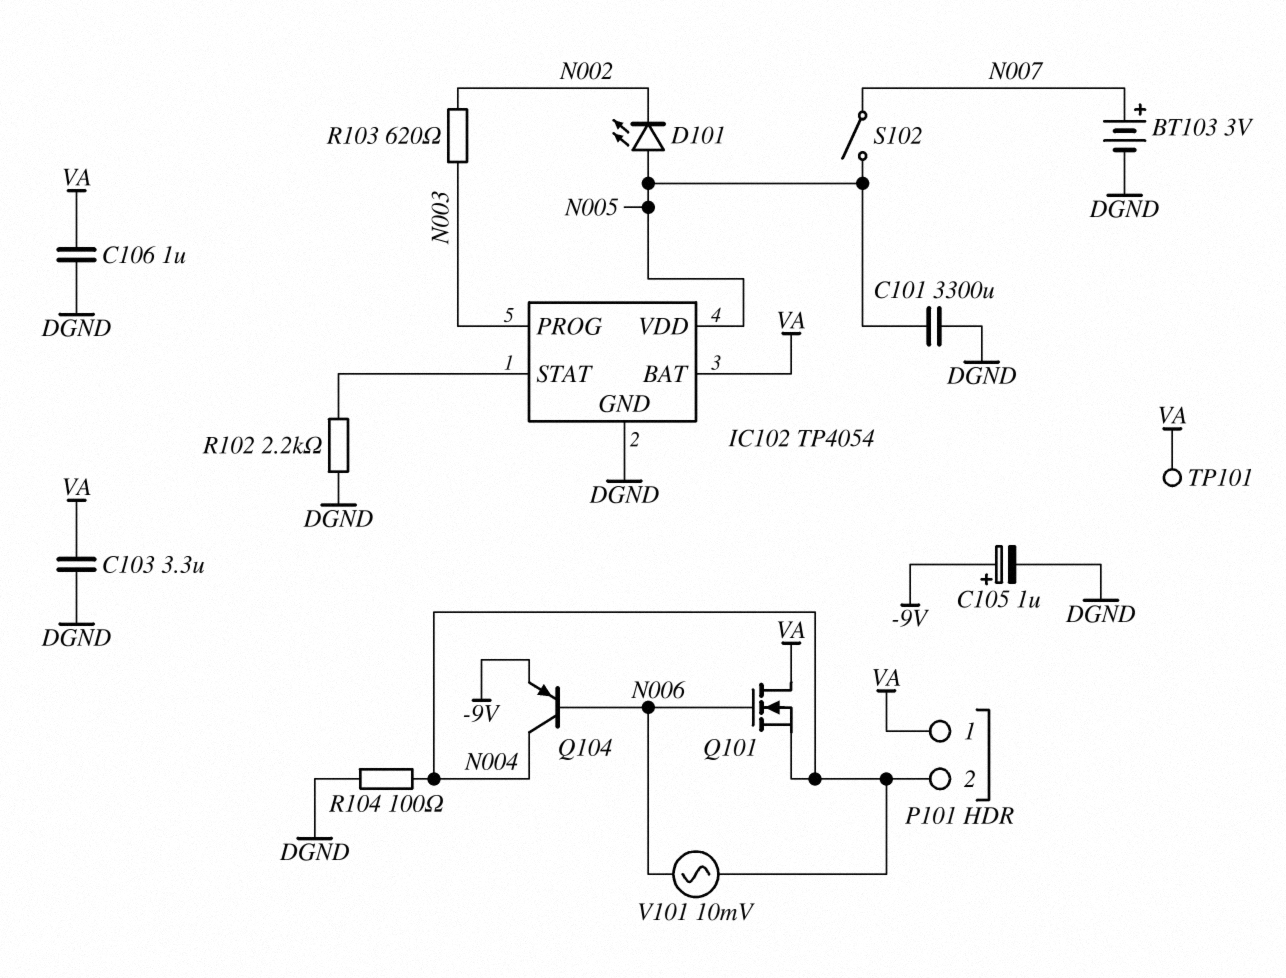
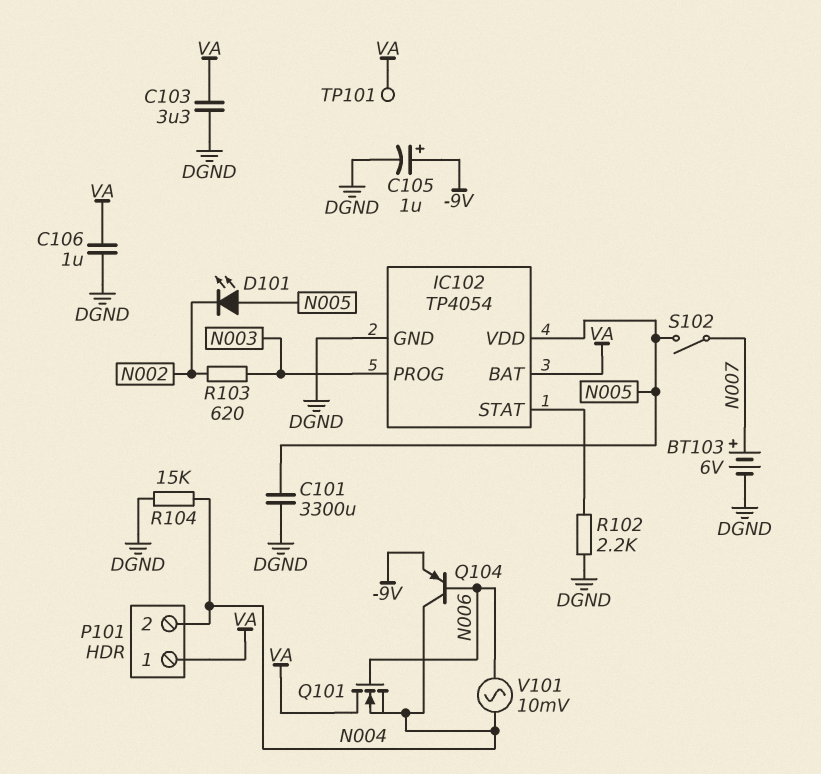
BT103: 3V (plus N007, minus DGND) -> 6V (plus N007, minus DGND)
R104: 100 (DGND, N004) -> 15k (DGND, N004)

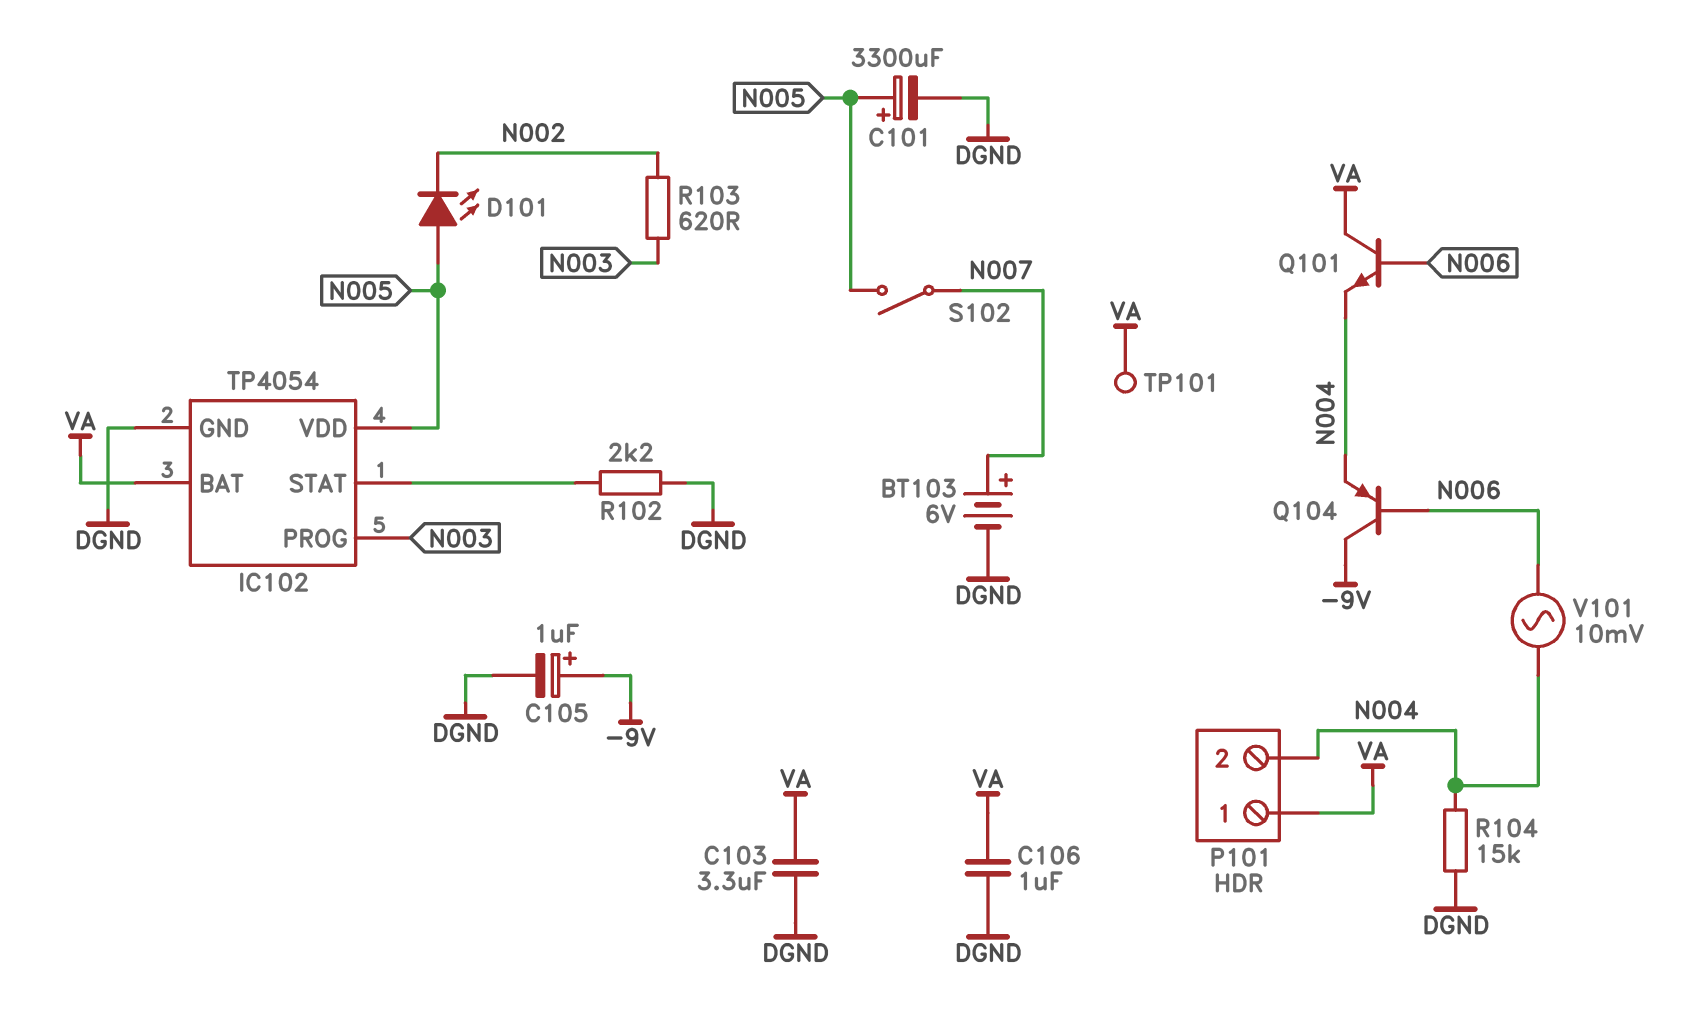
C101: 3300uF (DGND, N005) -> 3300uF (plus N005, minus DGND)
Q101: NMOS (G N006, D VA, S N004) -> NPN (B N006, C VA, E N004)
Q104: PNP (B N006, C N004, E -9V) -> PNP (B N006, C -9V, E N004)

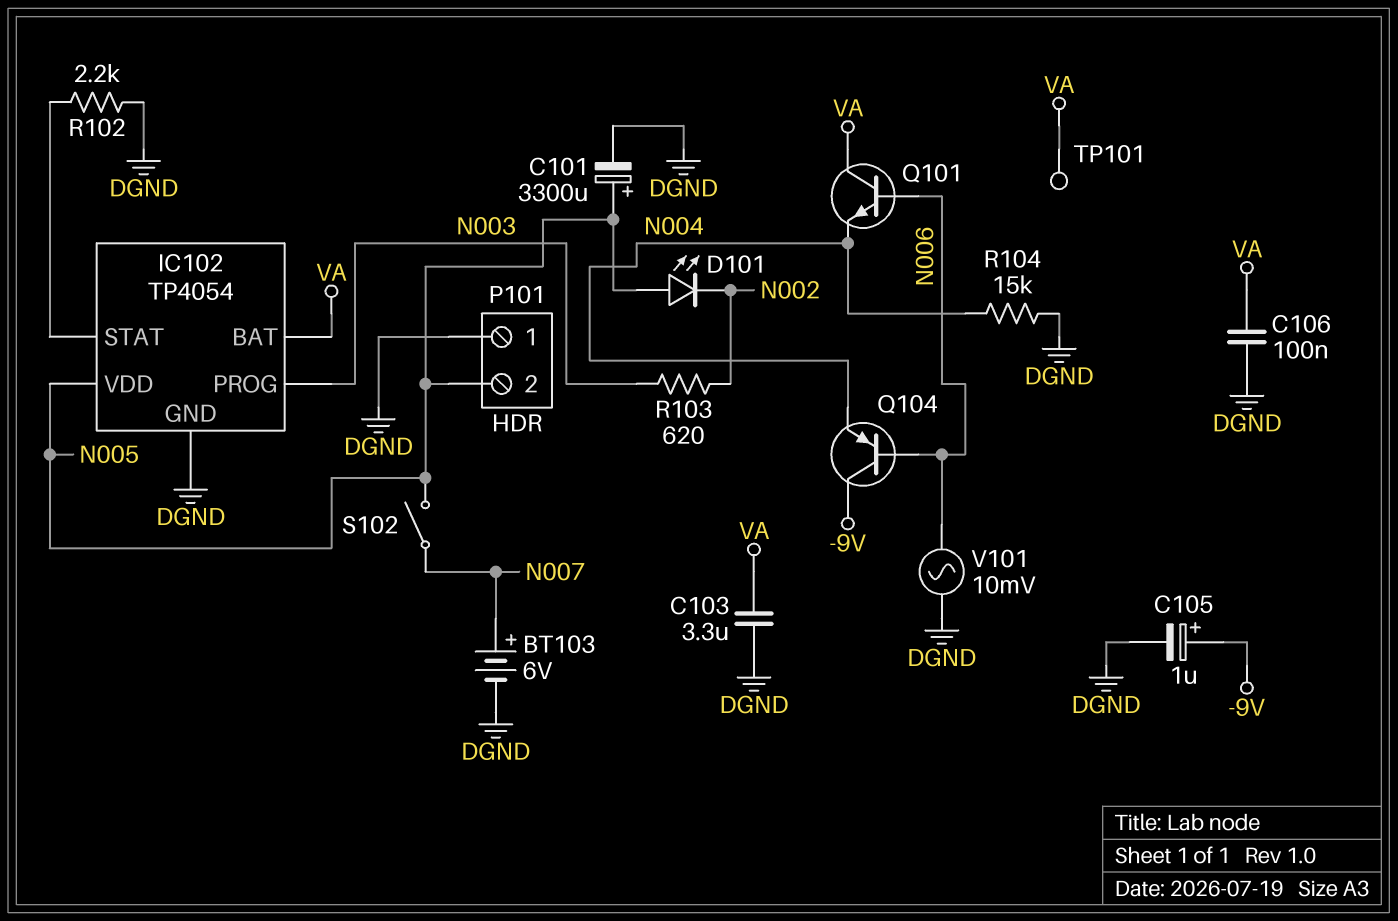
C106: 1uF (DGND, VA) -> 100nF (DGND, VA)
P101 pin 1: VA -> DGND
P101 pin 2: N004 -> N005
V101: AC 10mV (N004, N006) -> AC 10mV (DGND, N006)

